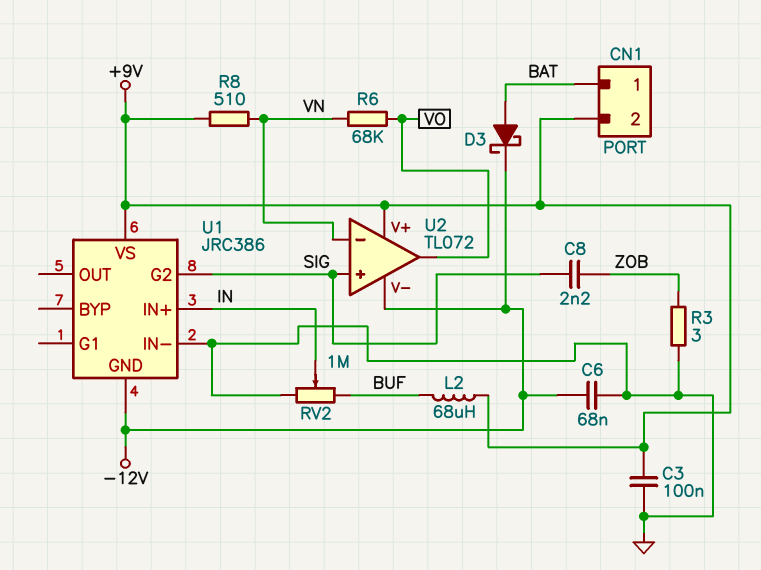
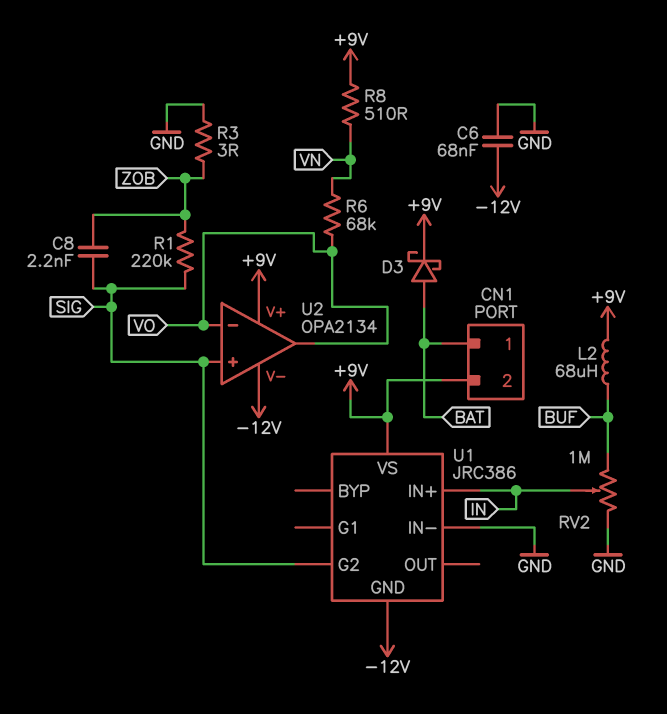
C3: 100nF (+9V, GND) -> none
D3: schottky (A BAT, K -12V) -> schottky (A BAT, K +9V)
R1: none -> 220k (SIG, ZOB)
U2: TL072 -> OPA2134
U2 pin in-: VN -> VO

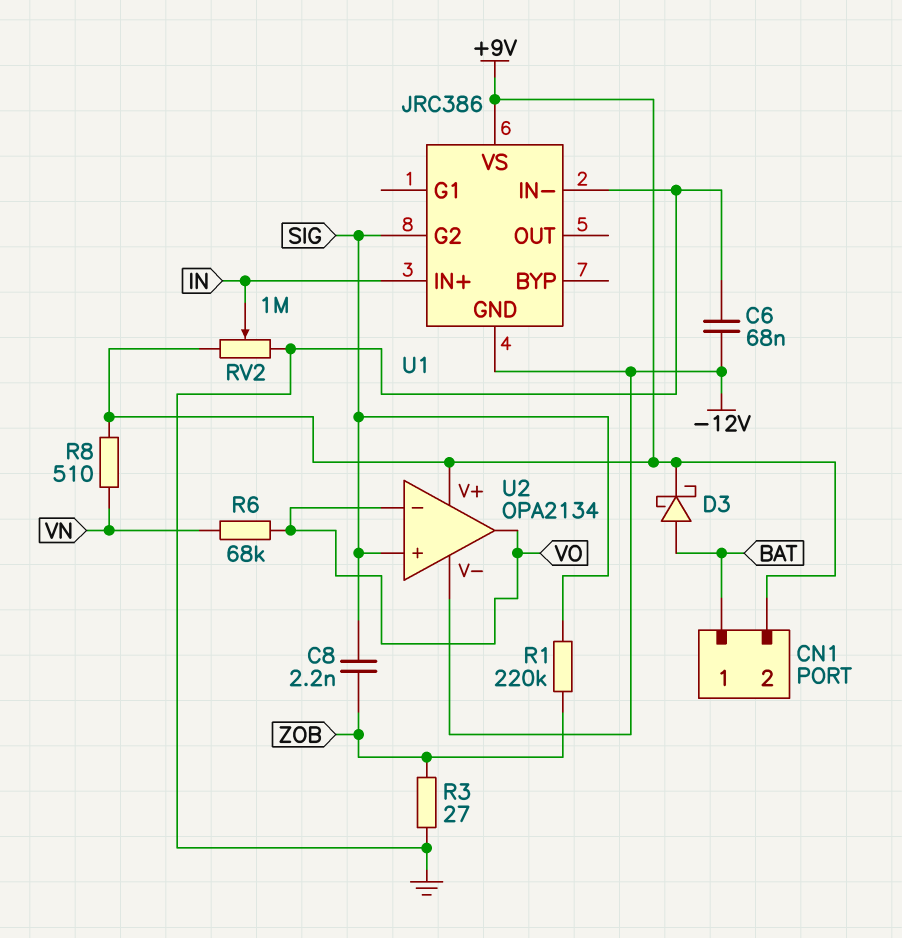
L2: 68uH (+9V, BUF) -> none
R3: 3 (GND, ZOB) -> 27 (GND, ZOB)
RV2: 1M (BUF, GND, wiper IN) -> 1M (+9V, GND, wiper IN)

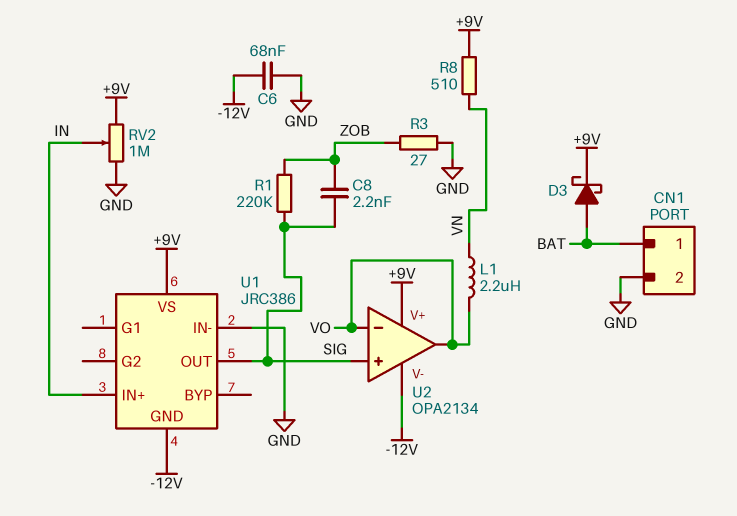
CN1 pin 2: +9V -> GND
L1: none -> 2.2uH (VN, VO)
R6: 68k (VN, VO) -> none
U1 pin G2: SIG -> none
U1 pin OUT: none -> SIG

